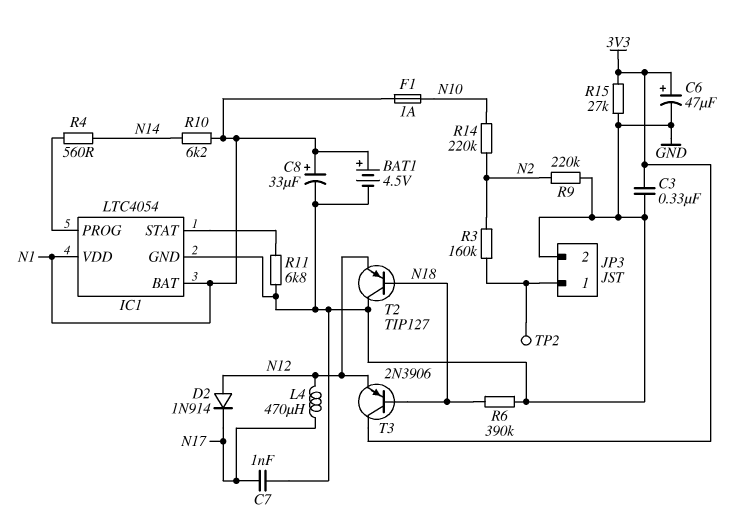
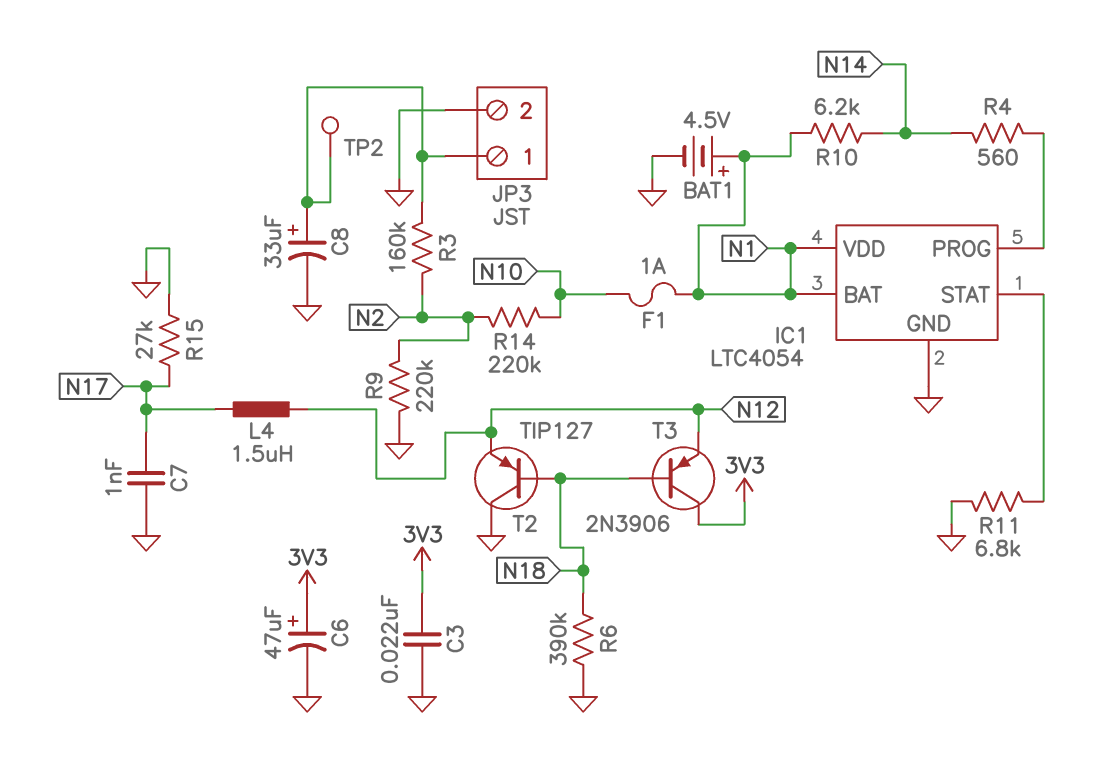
C3: 330nF (3V3, GND) -> 22nF (3V3, GND)
C8: 33uF (plus N1, minus GND) -> 33uF (plus JP3/1, minus GND)
D2: diode 1N914 (A N12, K N17) -> none
L4: 470uH (N12, N17) -> 1.5uH (N12, N17)
R15: 27k (3V3, GND) -> 27k (GND, N17)

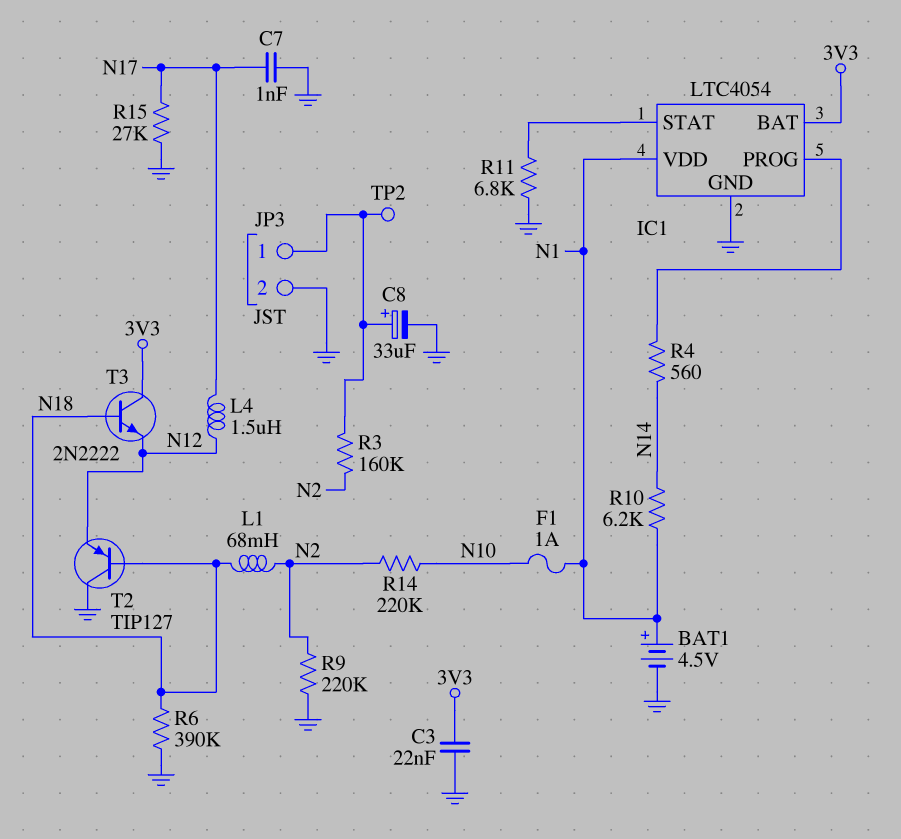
C6: 47uF (plus 3V3, minus GND) -> none
IC1 pin BAT: N1 -> 3V3
L1: none -> 68mH (N2, N18)
T3: PNP 2N3906 (B N18, C 3V3, E N12) -> NPN 2N2222 (B N18, C 3V3, E N12)

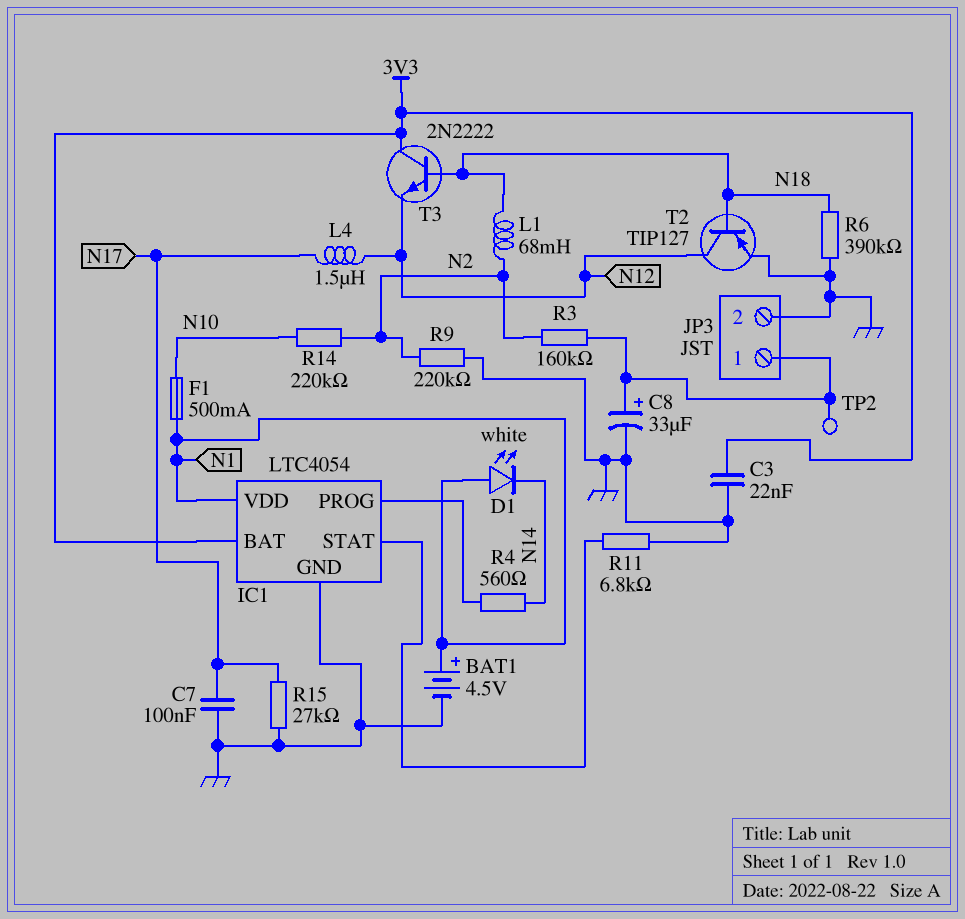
C7: 1nF (GND, N17) -> 100nF (GND, N17)
D1: none -> LED white (A N1, K N14)
F1: 1A (N1, N10) -> 500mA (N1, N10)
R10: 6.2k (N1, N14) -> none
T2: PNP TIP127 (B N18, C GND, E N12) -> PNP TIP127 (B N18, C N12, E GND)

